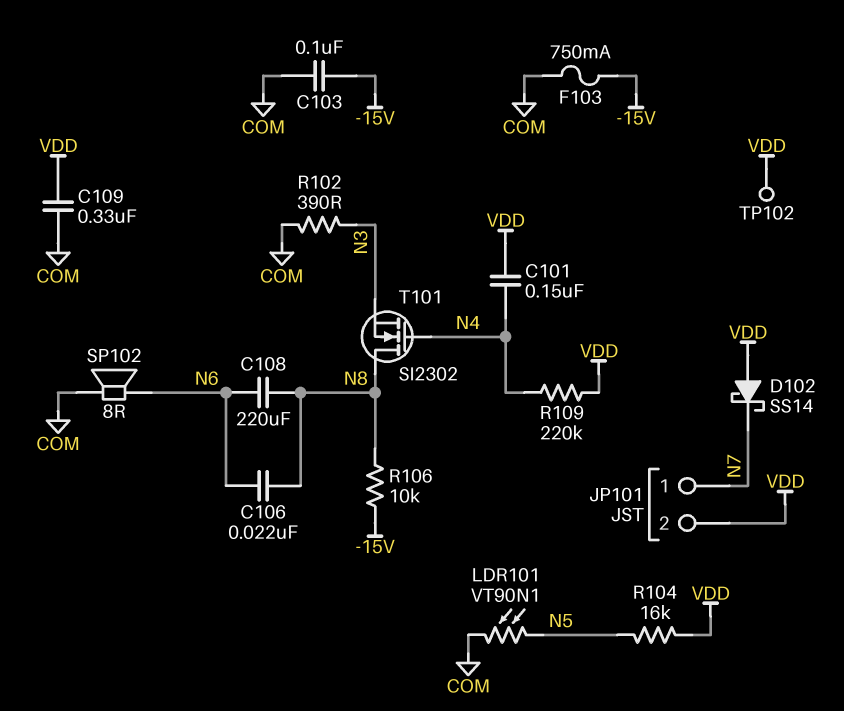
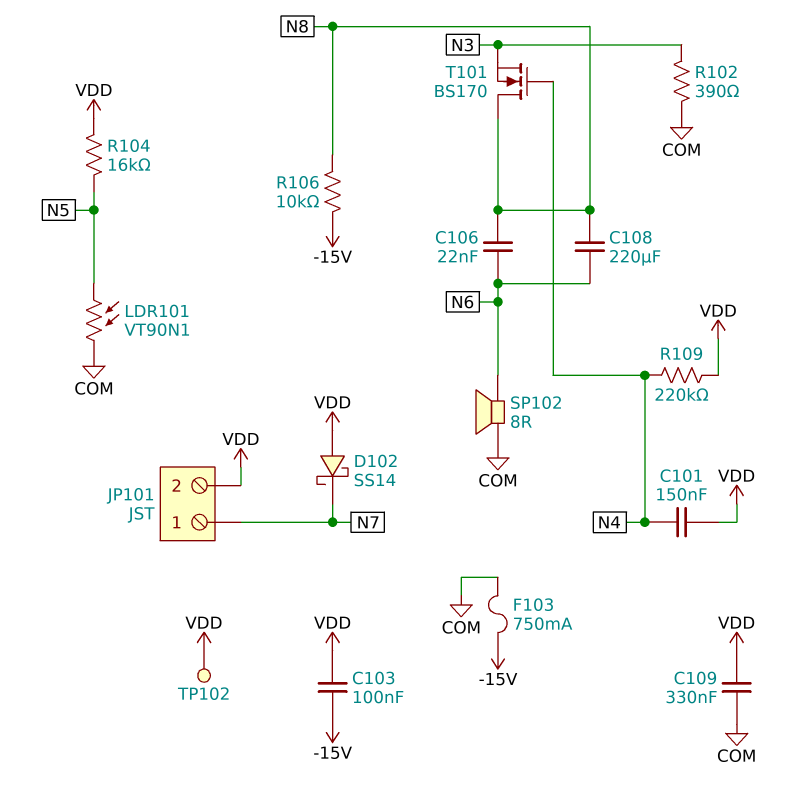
C103: 100nF (-15V, COM) -> 100nF (-15V, VDD)
T101: NMOS SI2302 (G N4, D N8, S N3) -> NMOS BS170 (G N4, D N8, S N3)

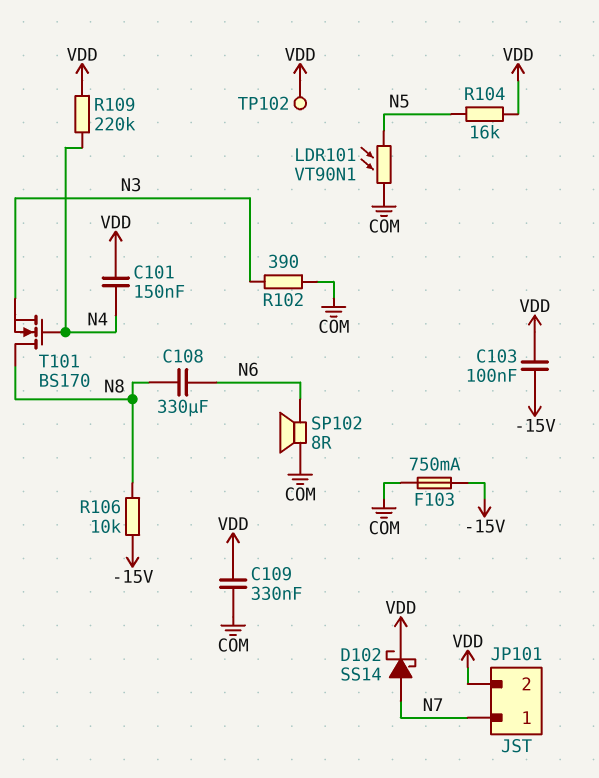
C106: 22nF (N6, N8) -> none
C108: 220uF (N6, N8) -> 330uF (N6, N8)
D102: schottky SS14 (A VDD, K N7) -> schottky SS14 (A N7, K VDD)

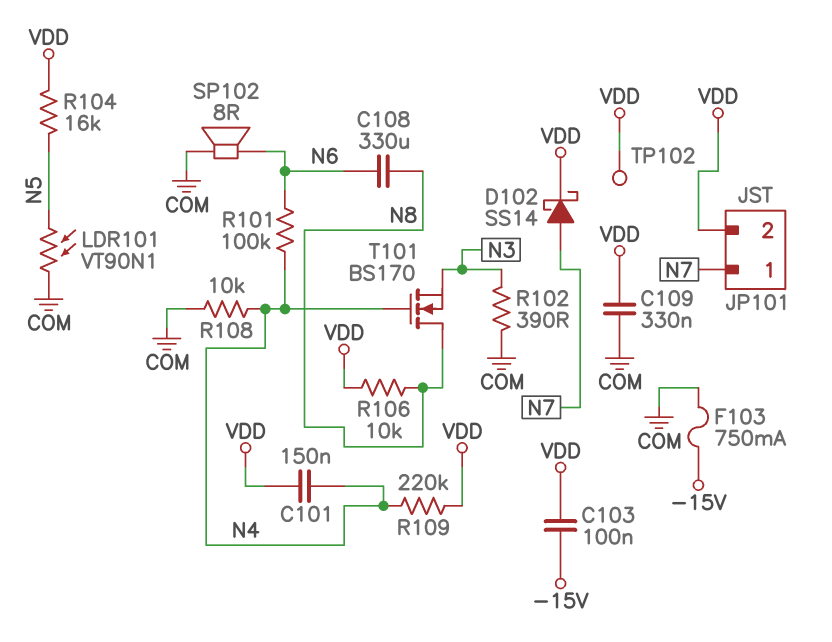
R101: none -> 100k (N4, N6)
R106: 10k (-15V, N8) -> 10k (N8, VDD)
R108: none -> 10k (COM, N4)

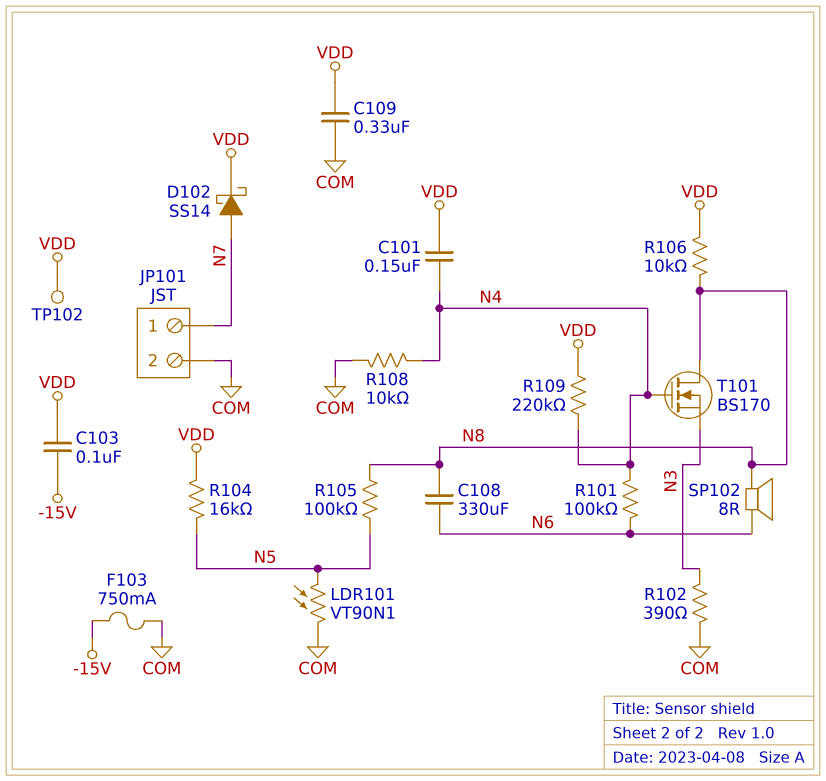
JP101 pin 2: VDD -> COM
R105: none -> 100k (N5, N8)
SP102: speaker 8R (COM, N6) -> speaker 8R (N6, N8)

